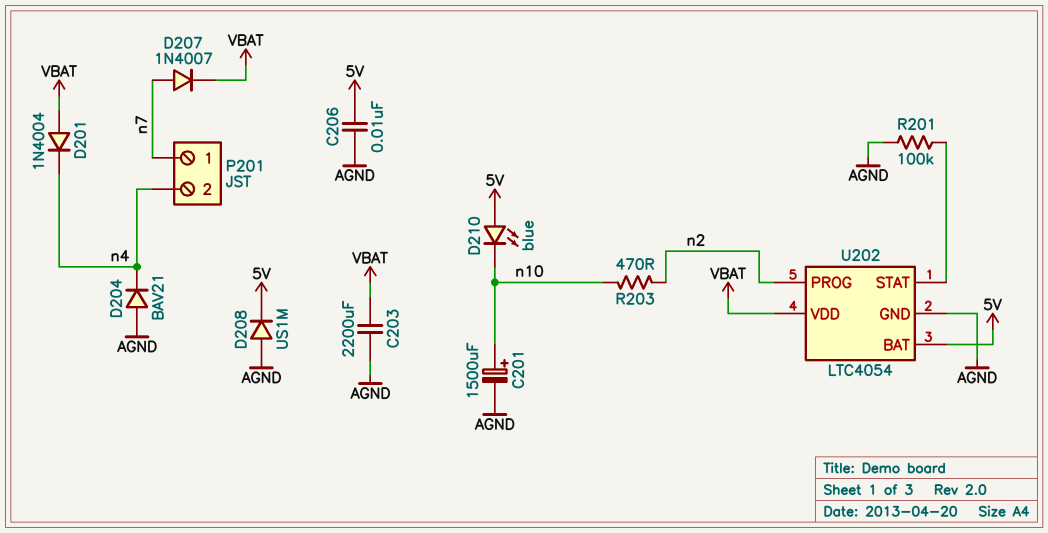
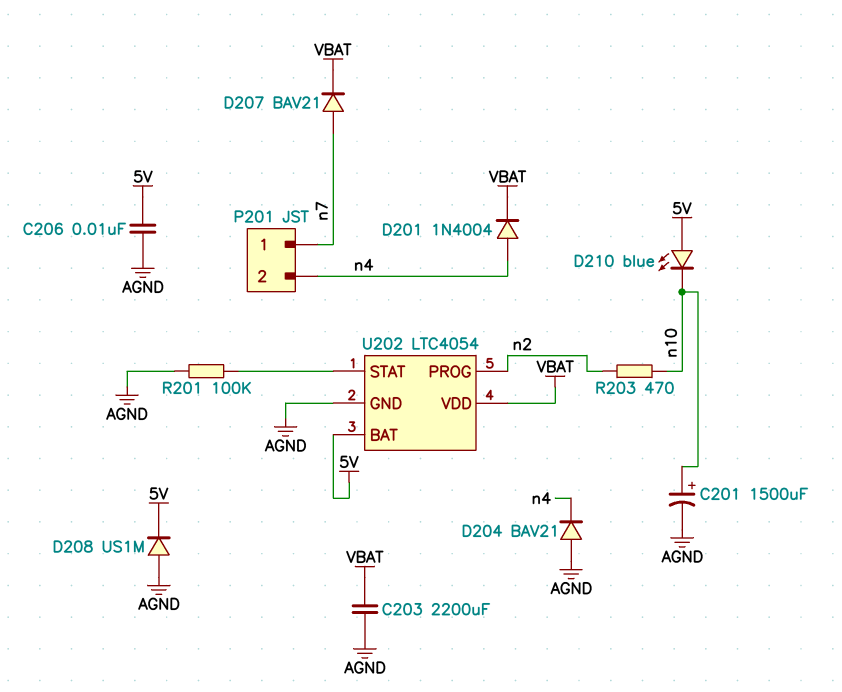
D201: diode 1N4004 (A VBAT, K n4) -> diode 1N4004 (A n4, K VBAT)
D207: diode 1N4007 (A n7, K VBAT) -> diode BAV21 (A n7, K VBAT)

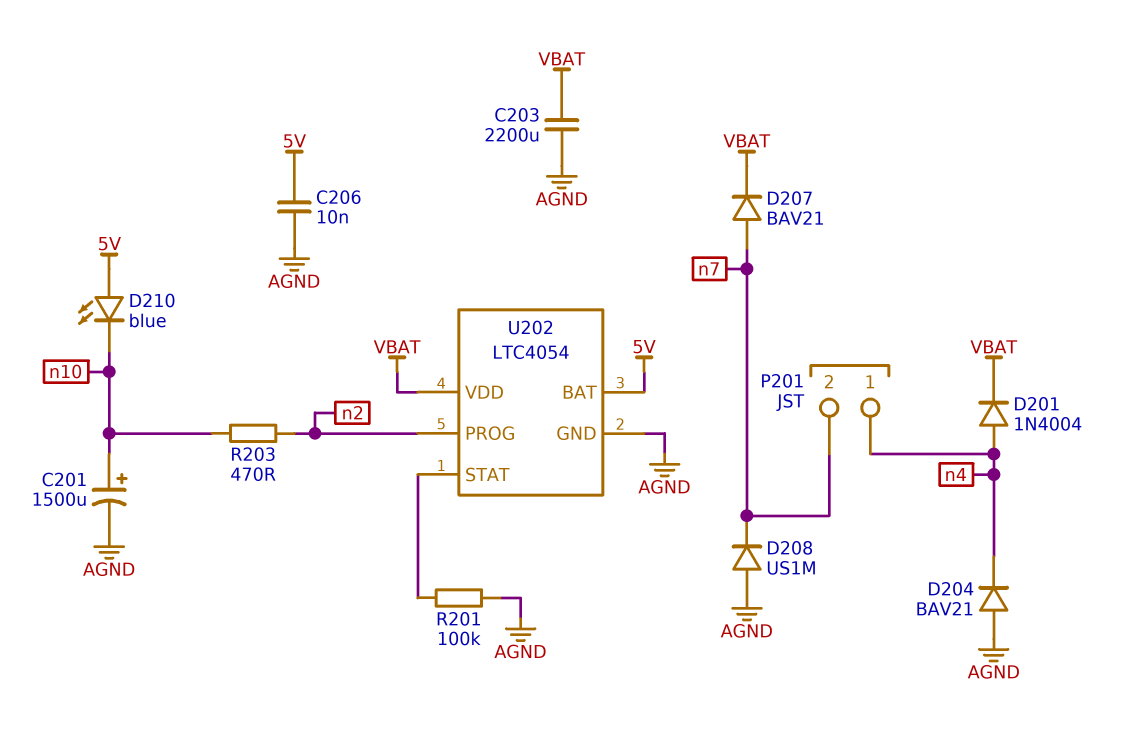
D208: diode US1M (A AGND, K 5V) -> diode US1M (A AGND, K n7)
P201 pin 1: n7 -> n4
P201 pin 2: n4 -> n7

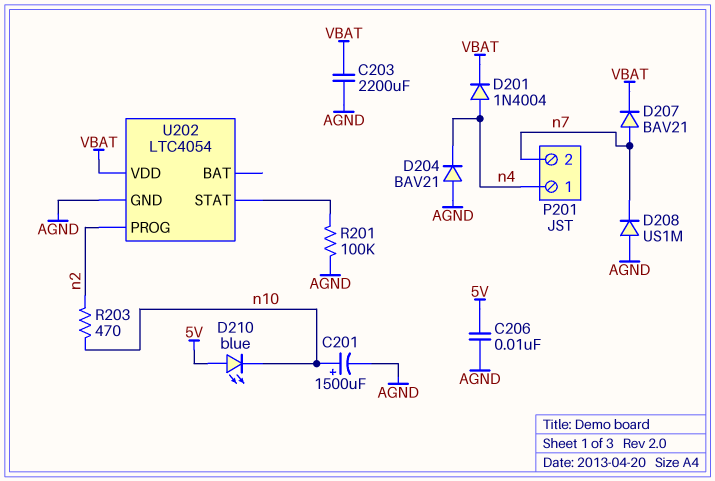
U202 pin BAT: 5V -> none

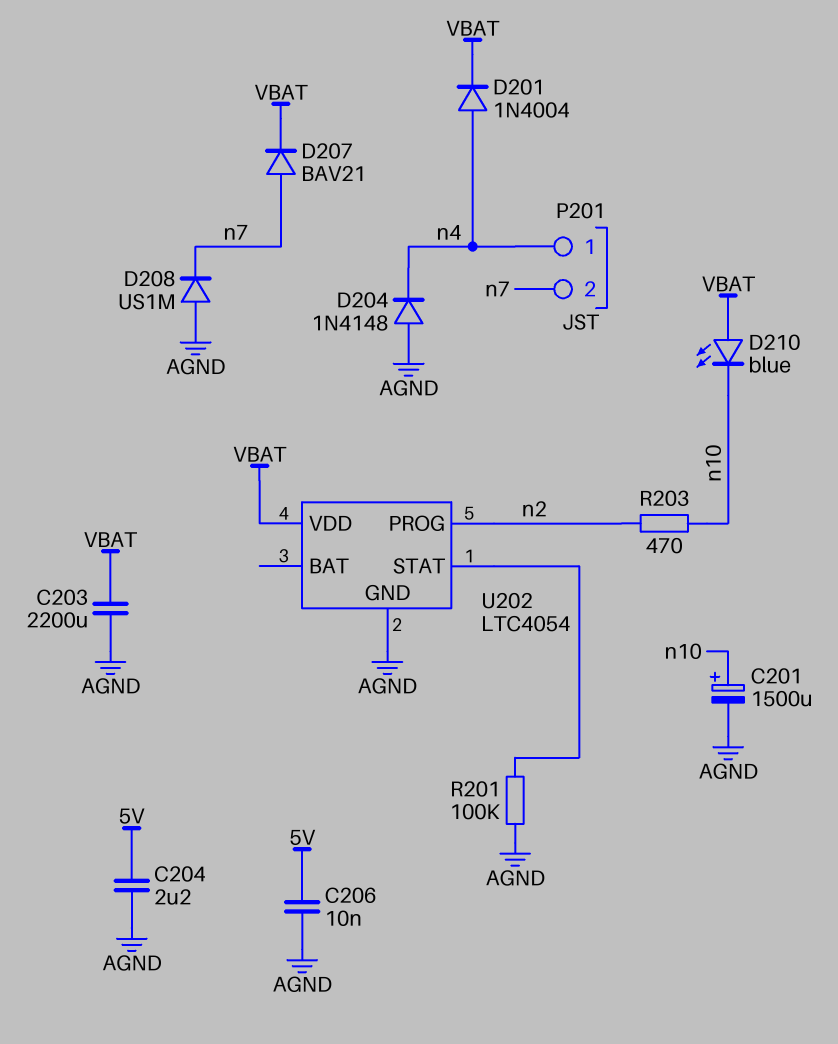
C204: none -> 2.2uF (5V, AGND)
D204: diode BAV21 (A AGND, K n4) -> diode 1N4148 (A AGND, K n4)
D210: LED blue (A 5V, K n10) -> LED blue (A VBAT, K n10)

